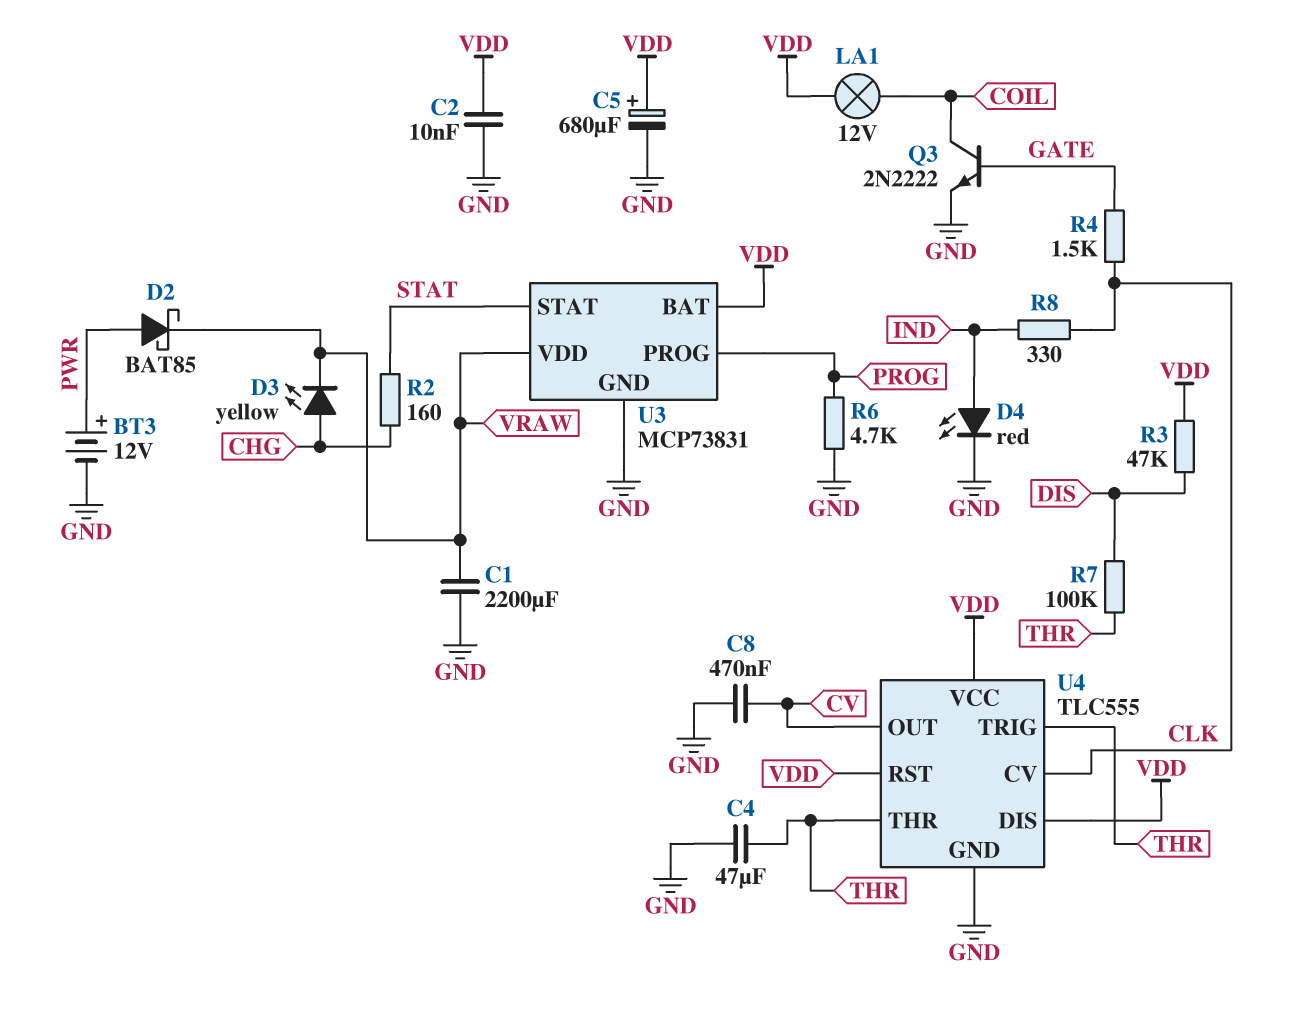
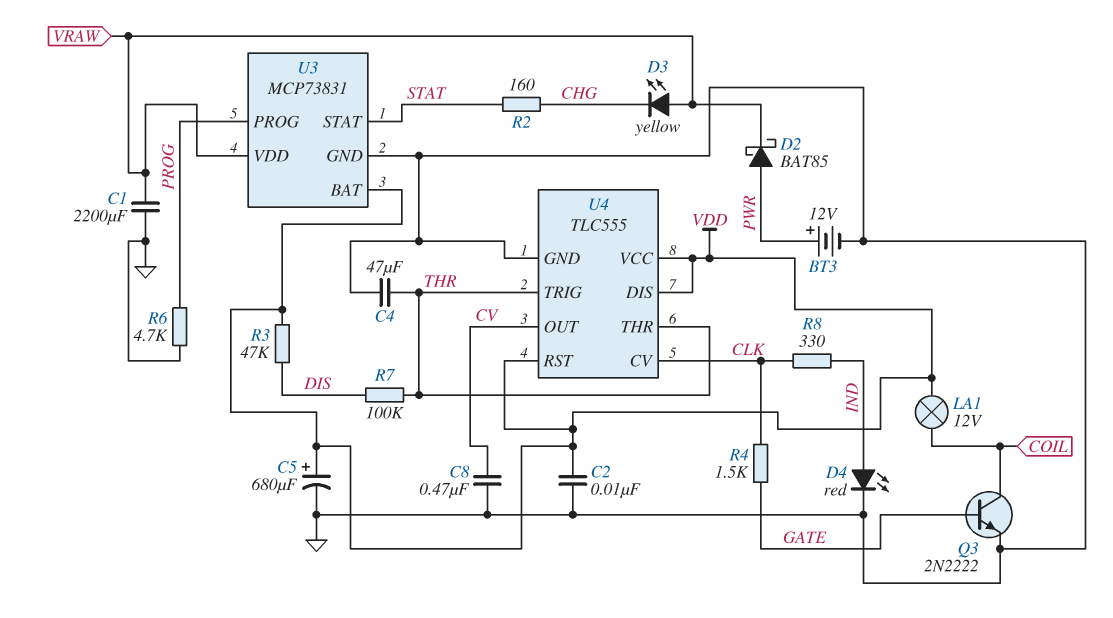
D3: LED yellow (A CHG, K VRAW) -> LED yellow (A VRAW, K CHG)

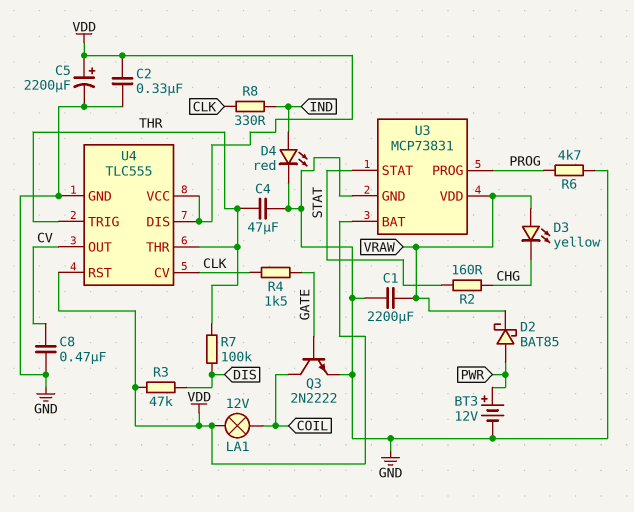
C2: 10nF (GND, VDD) -> 330nF (GND, VDD)
C5: 680uF (plus VDD, minus GND) -> 2200uF (plus VDD, minus GND)

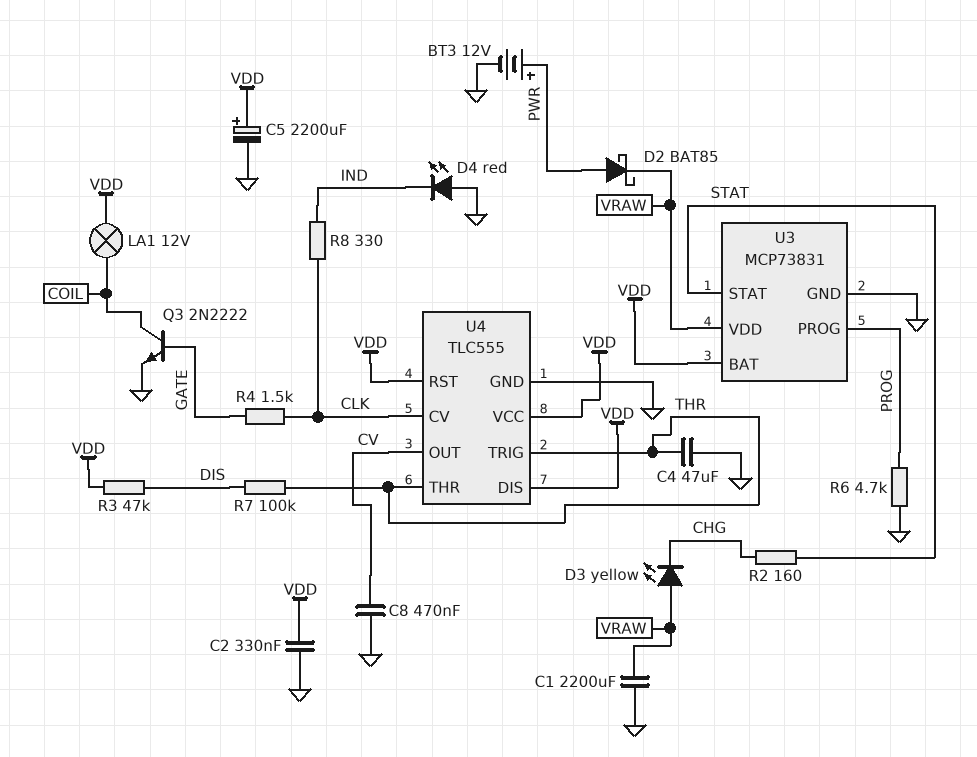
D4: LED red (A IND, K GND) -> LED red (A GND, K IND)

